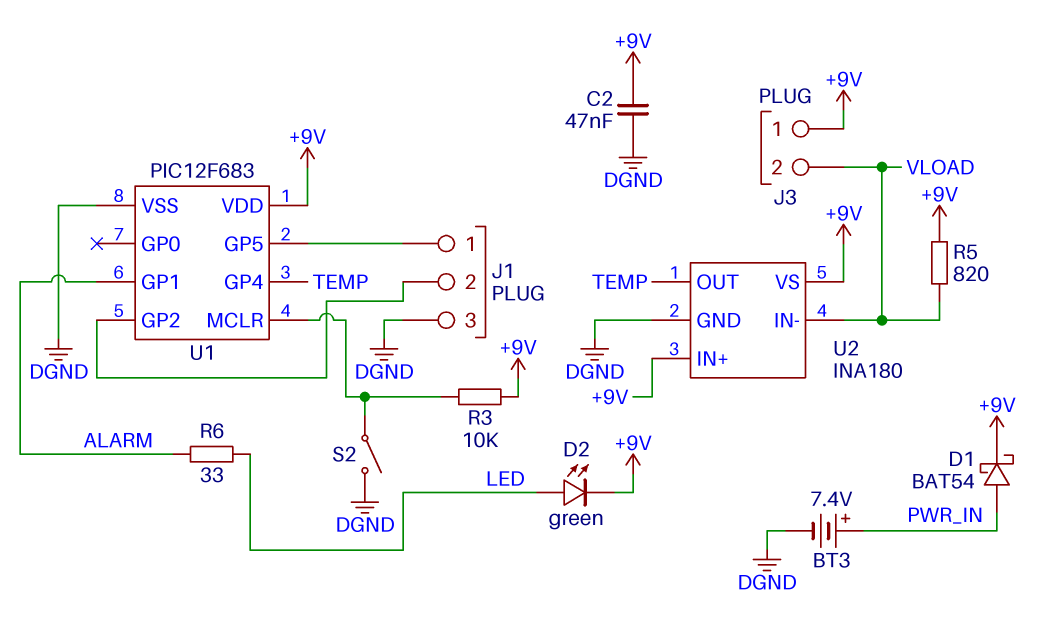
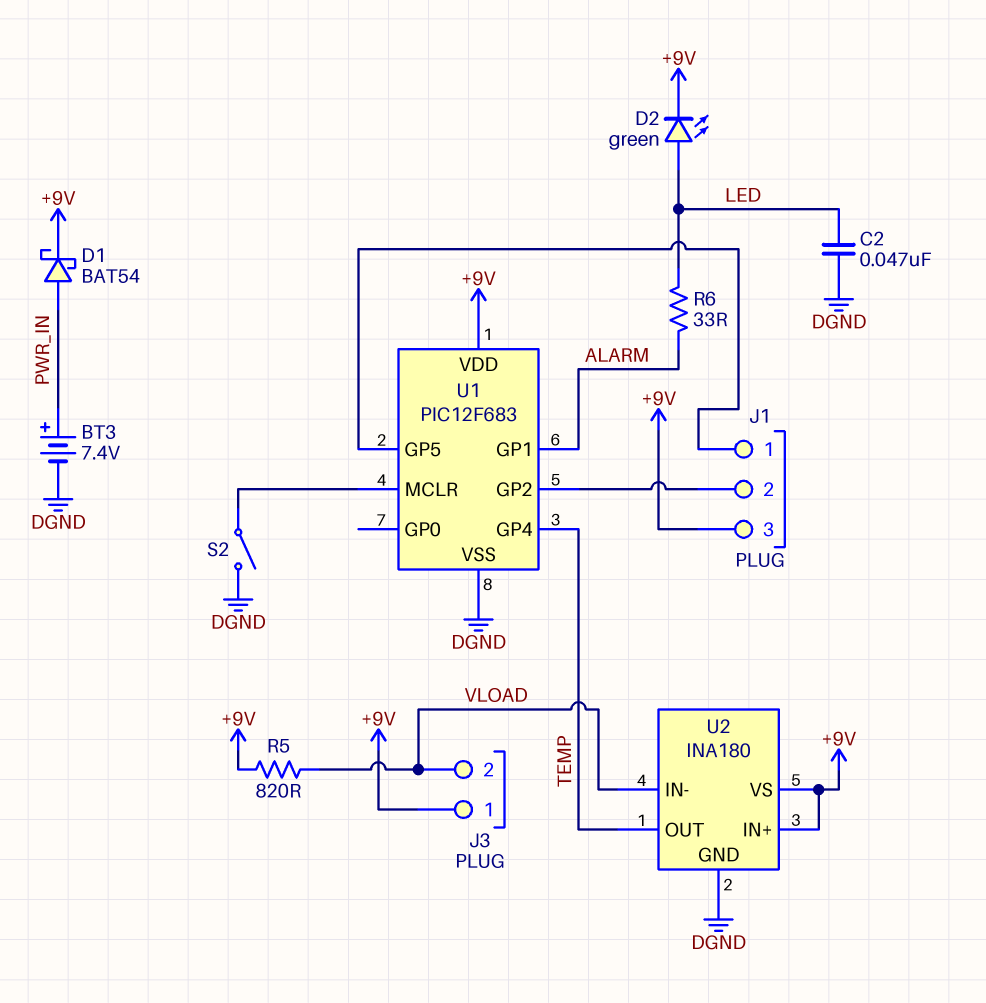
C2: 47nF (+9V, DGND) -> 47nF (DGND, LED)
J1 pin 3: DGND -> +9V
R3: 10k (+9V, U1/MCLR) -> none

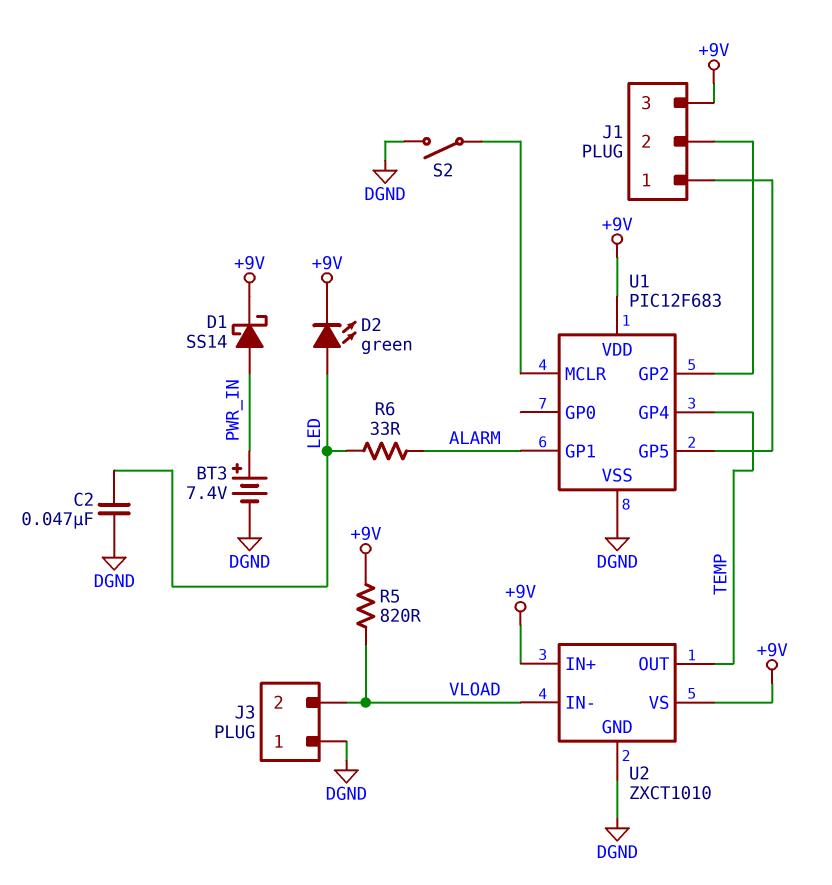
D1: schottky BAT54 (A PWR_IN, K +9V) -> schottky SS14 (A PWR_IN, K +9V)
J3 pin 1: +9V -> DGND
U2: INA180 -> ZXCT1010

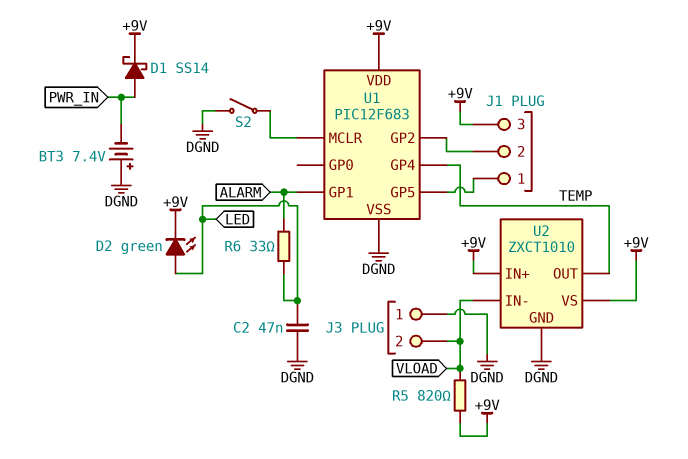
BT3: 7.4V (plus PWR_IN, minus DGND) -> 7.4V (plus DGND, minus PWR_IN)

